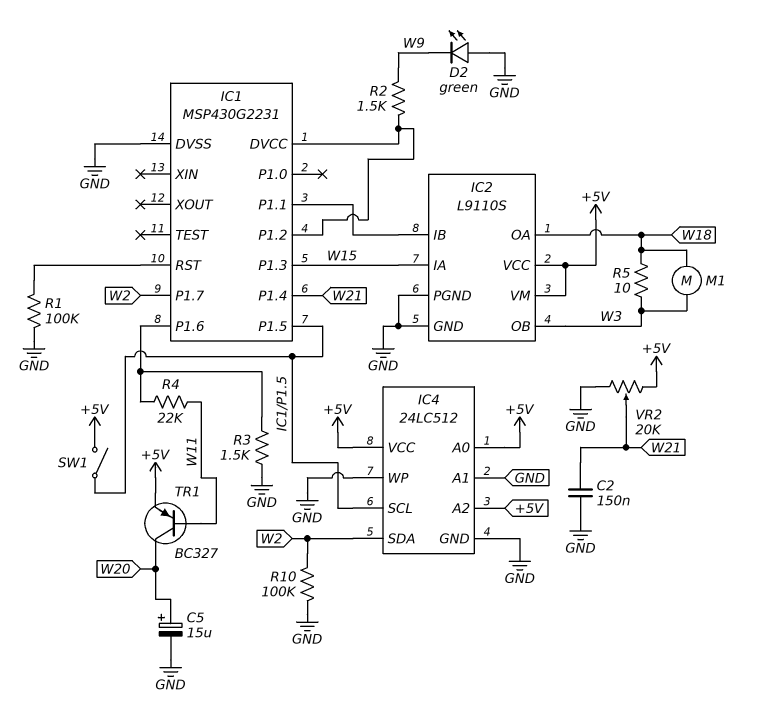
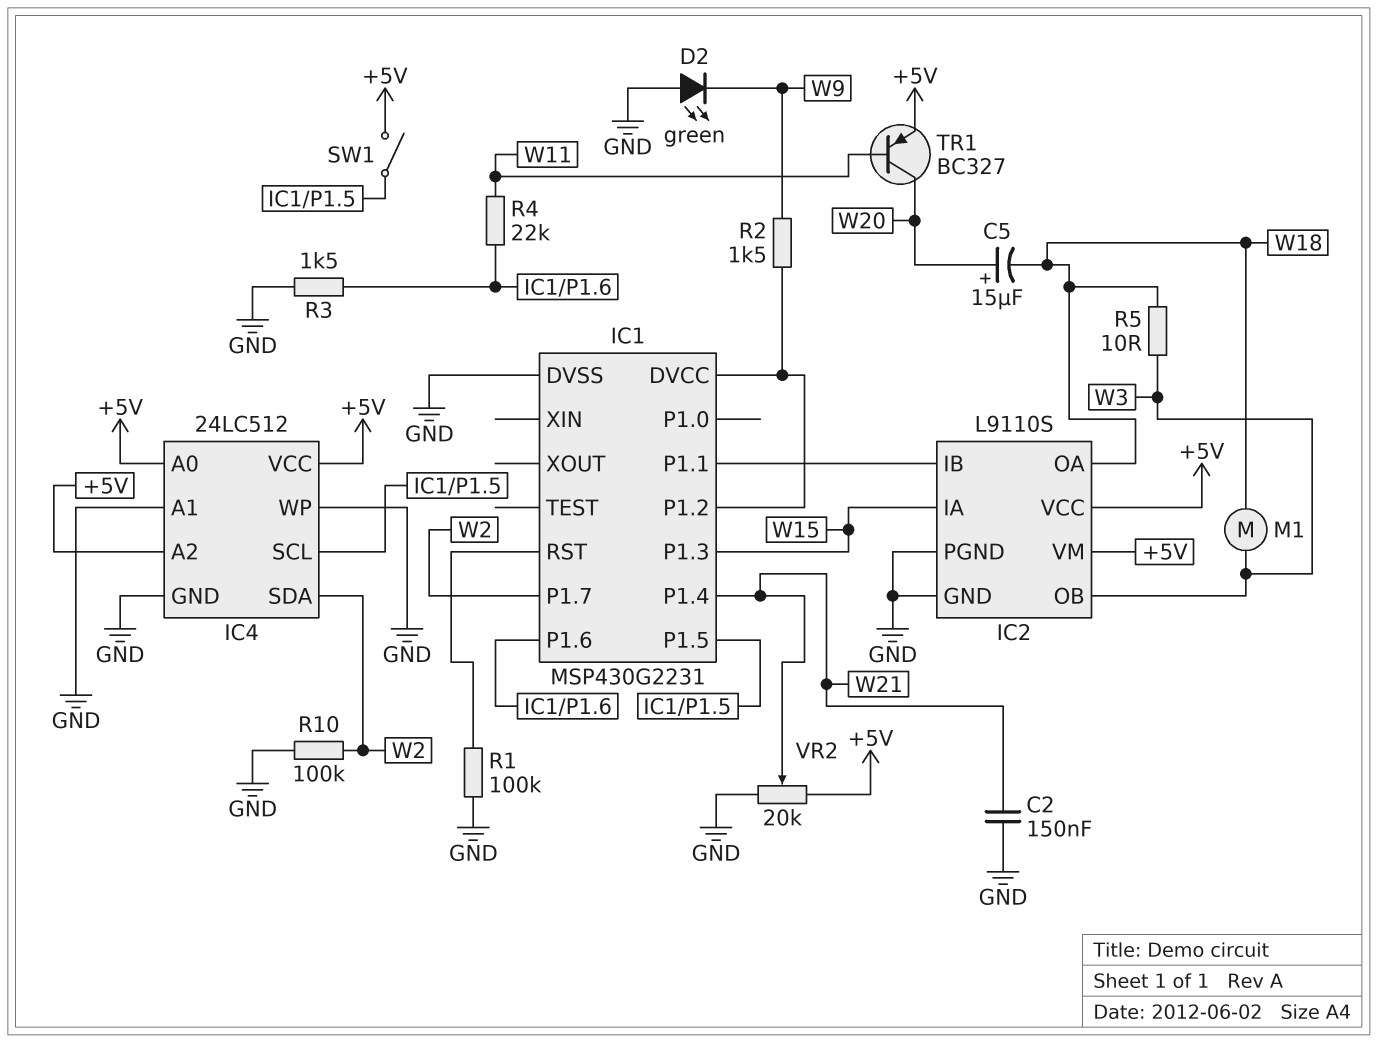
C5: 15uF (plus W20, minus GND) -> 15uF (plus W20, minus W18)

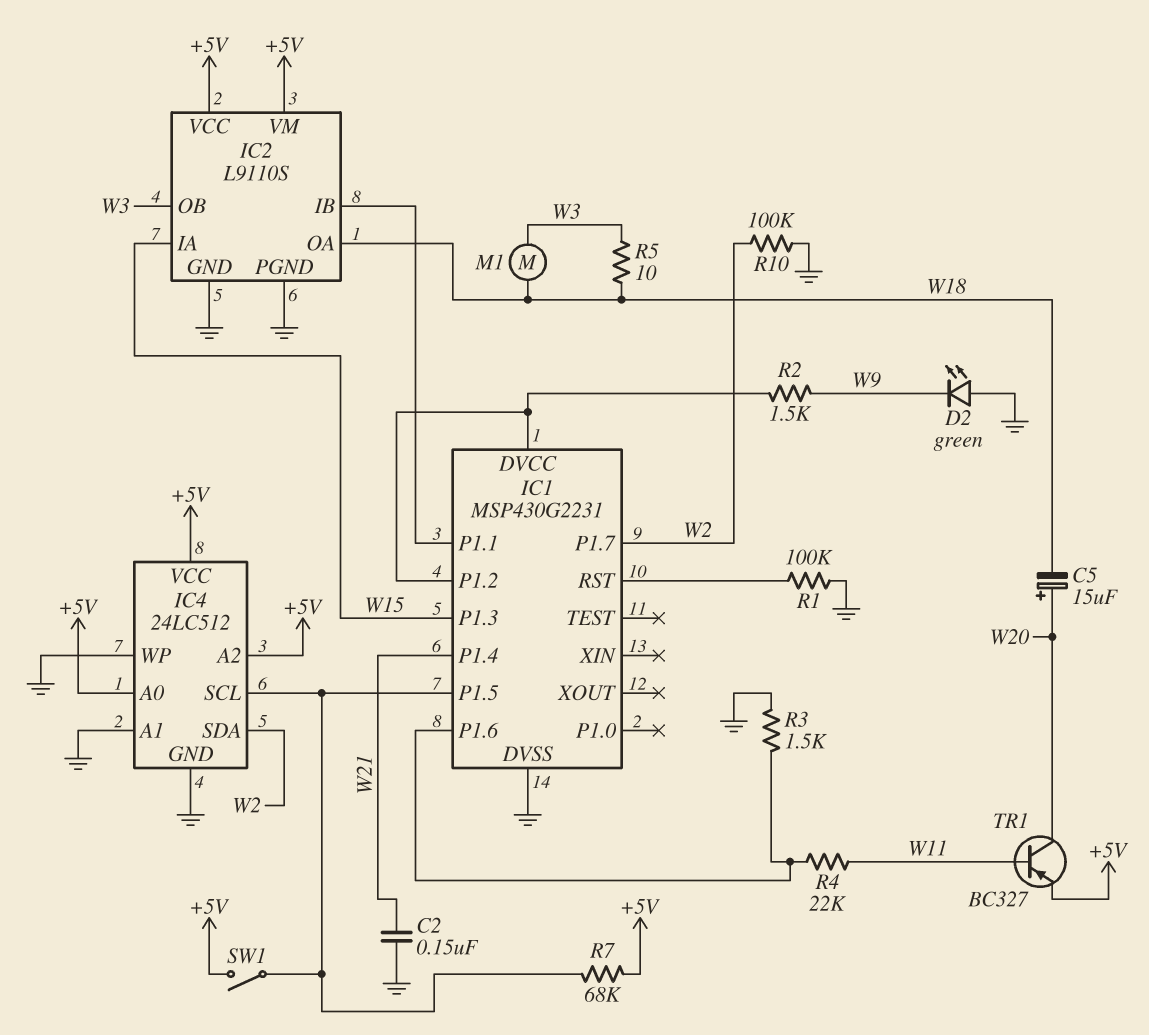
R7: none -> 68k (+5V, IC1/P1.5)
VR2: 20k (+5V, GND, wiper W21) -> none

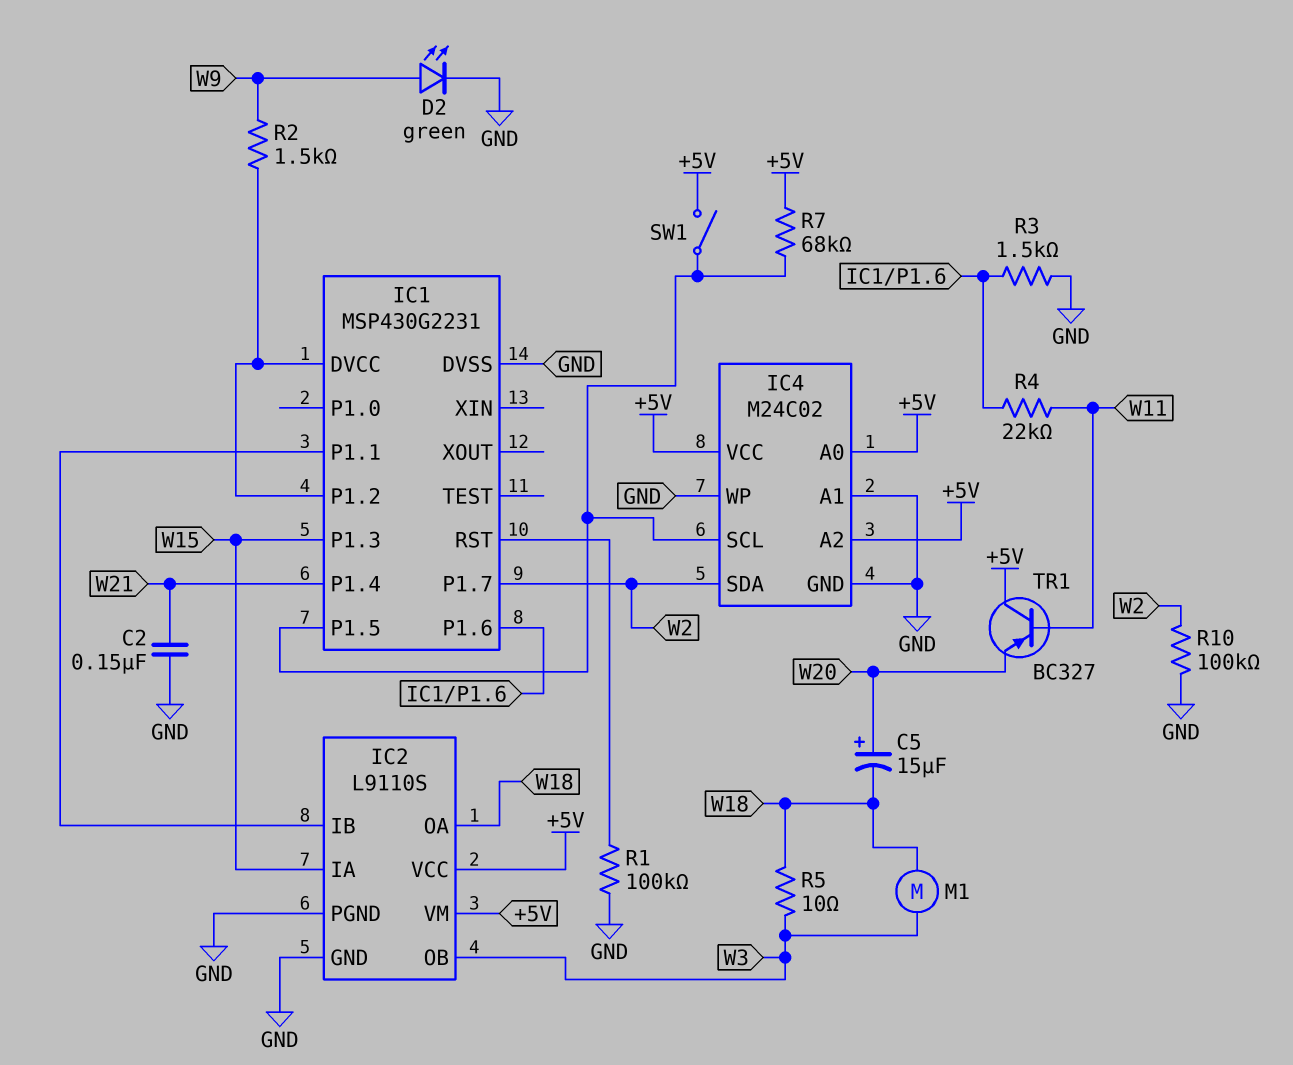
D2: LED green (A GND, K W9) -> LED green (A W9, K GND)
IC4: 24LC512 -> M24C02
TR1: PNP BC327 (B W11, C W20, E +5V) -> PNP BC327 (B W11, C +5V, E W20)

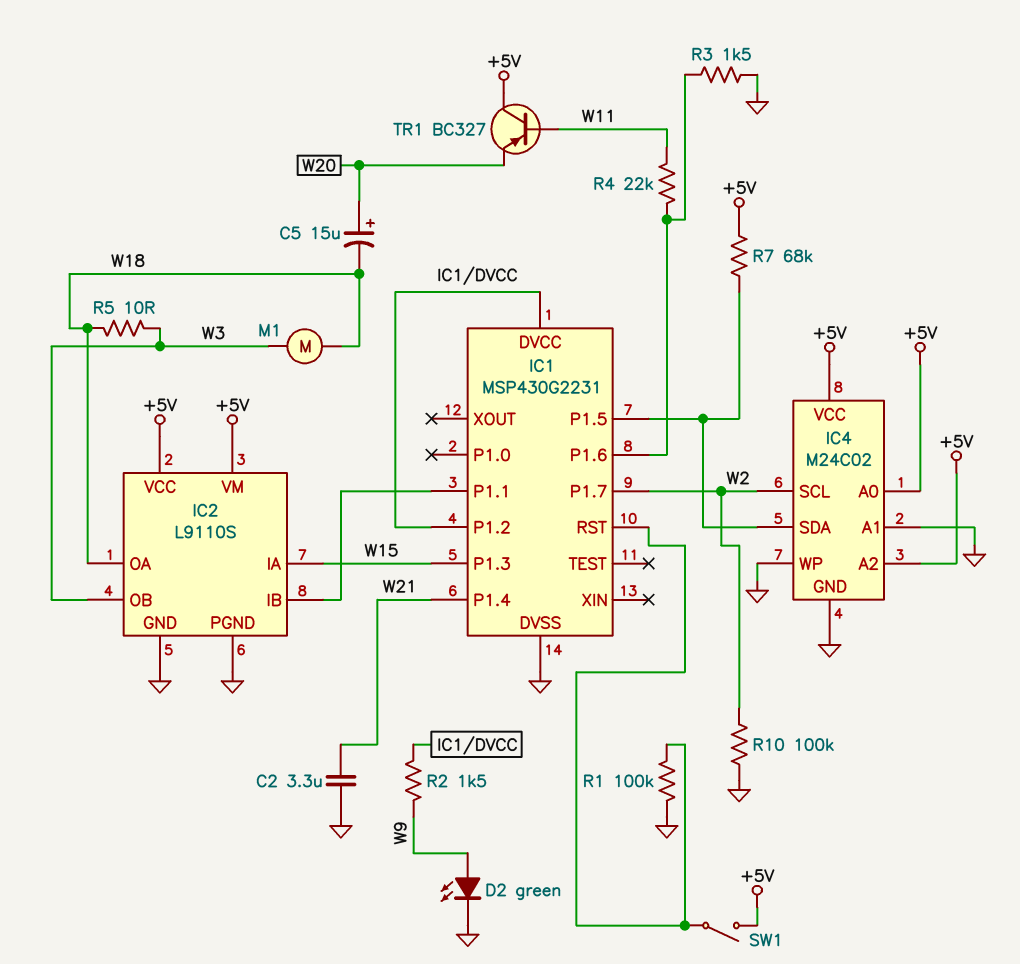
C2: 150nF (GND, W21) -> 3.3uF (GND, W21)
IC4 pin SCL: IC1/P1.5 -> W2
IC4 pin SDA: W2 -> IC1/P1.5
SW1: switch (+5V, IC1/P1.5) -> switch (+5V, IC1/RST)

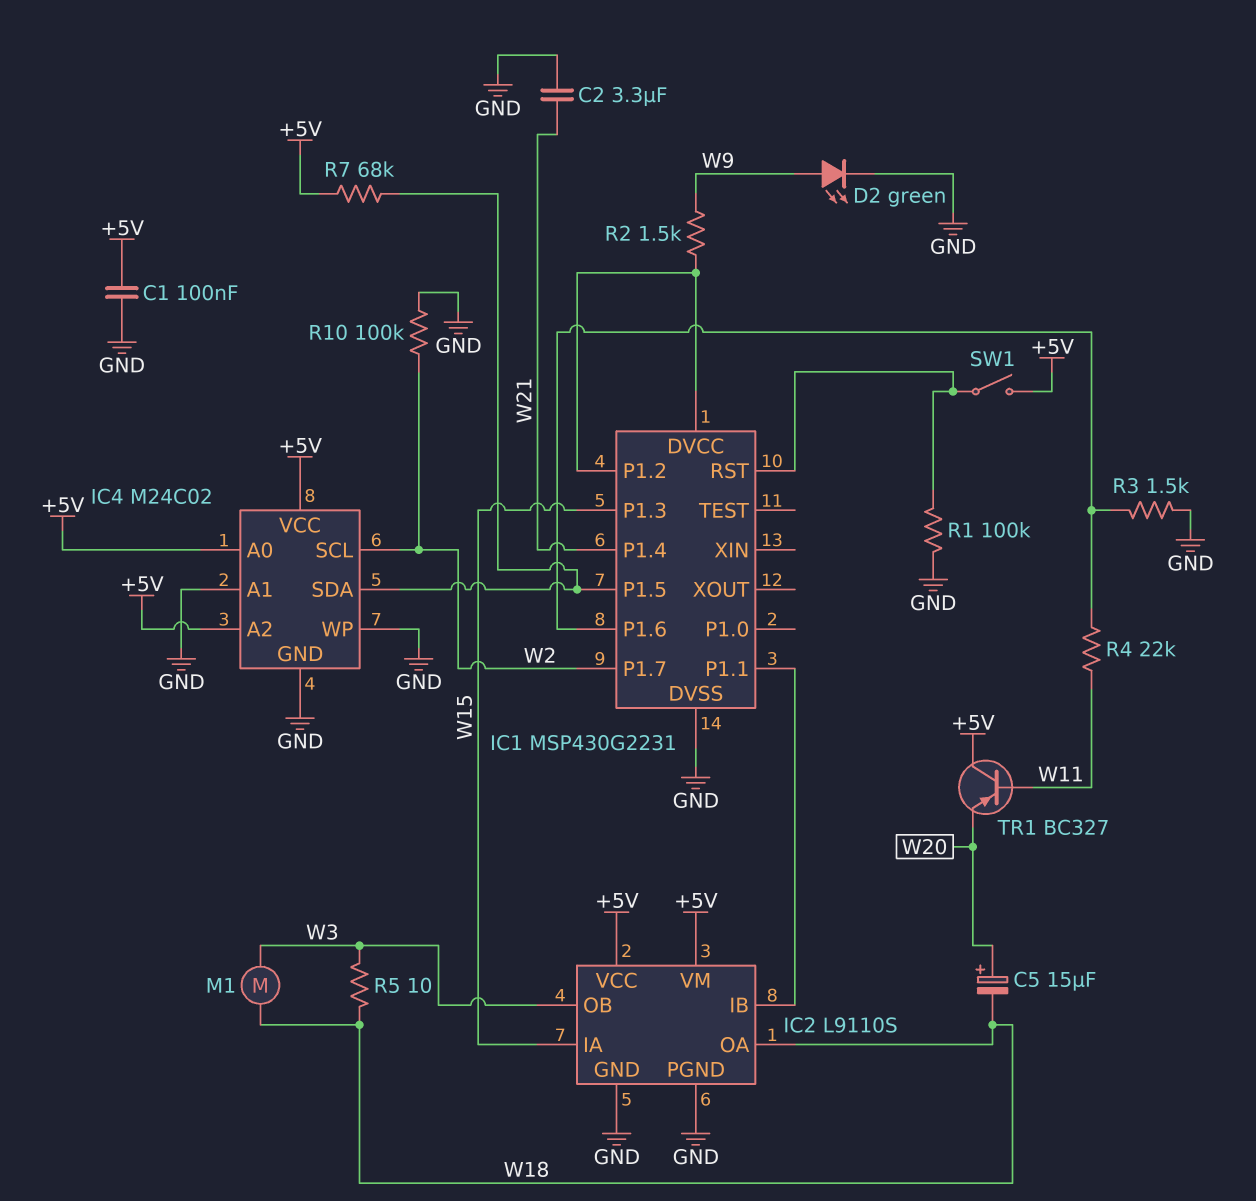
C1: none -> 100nF (+5V, GND)

